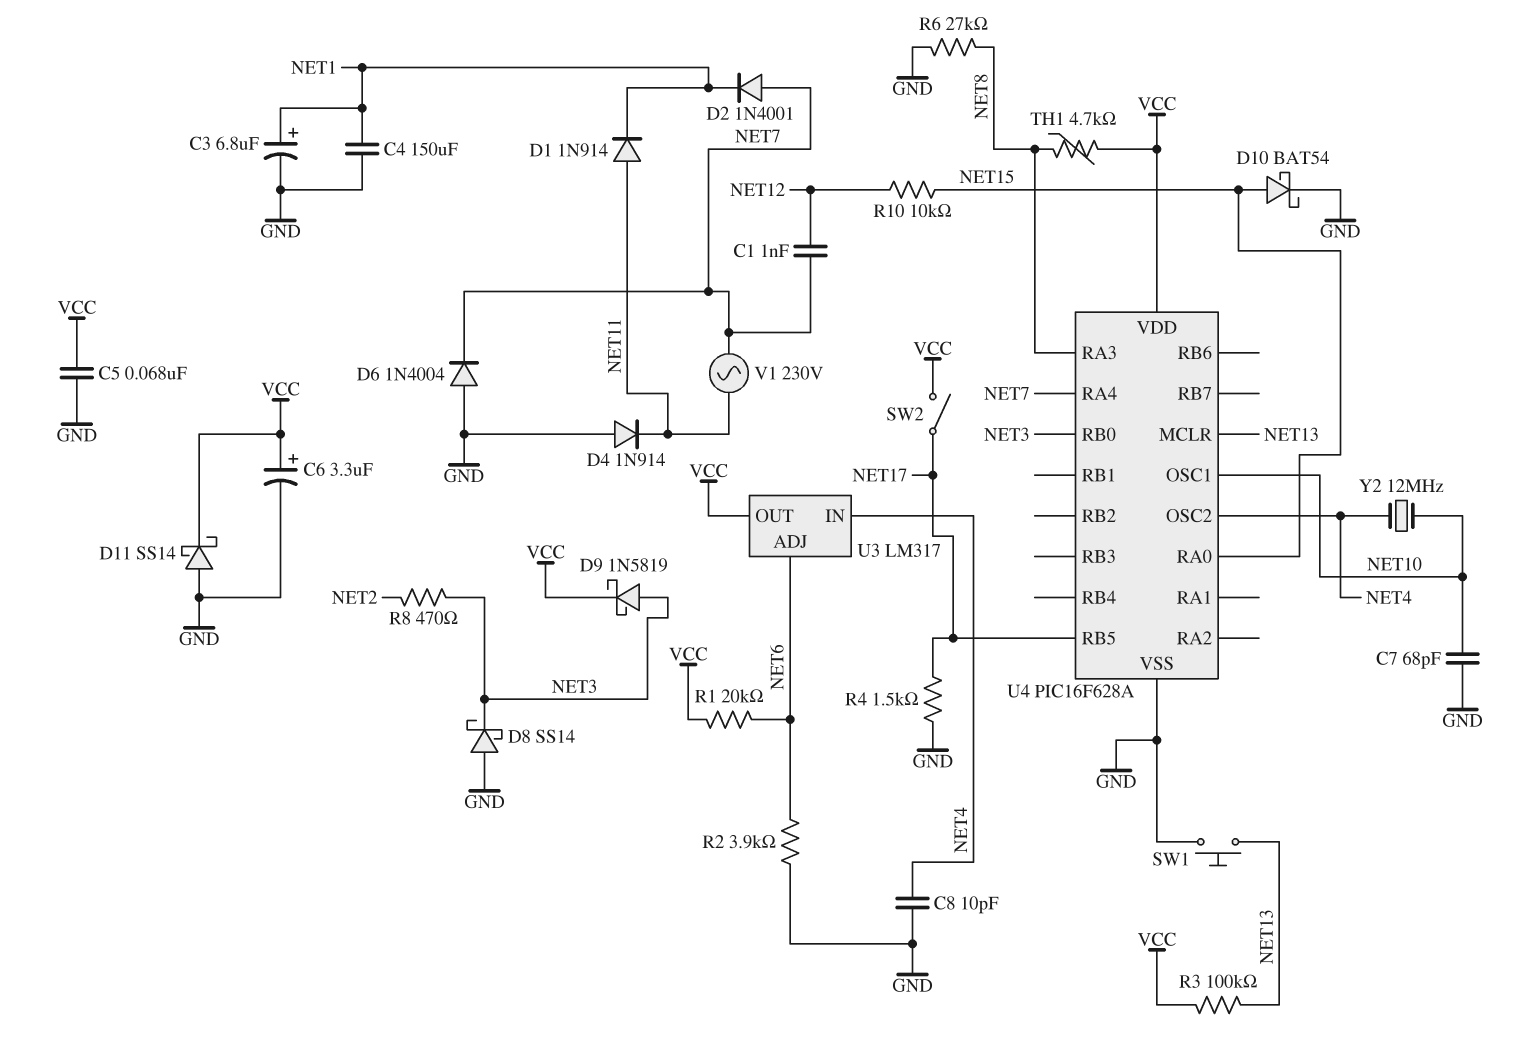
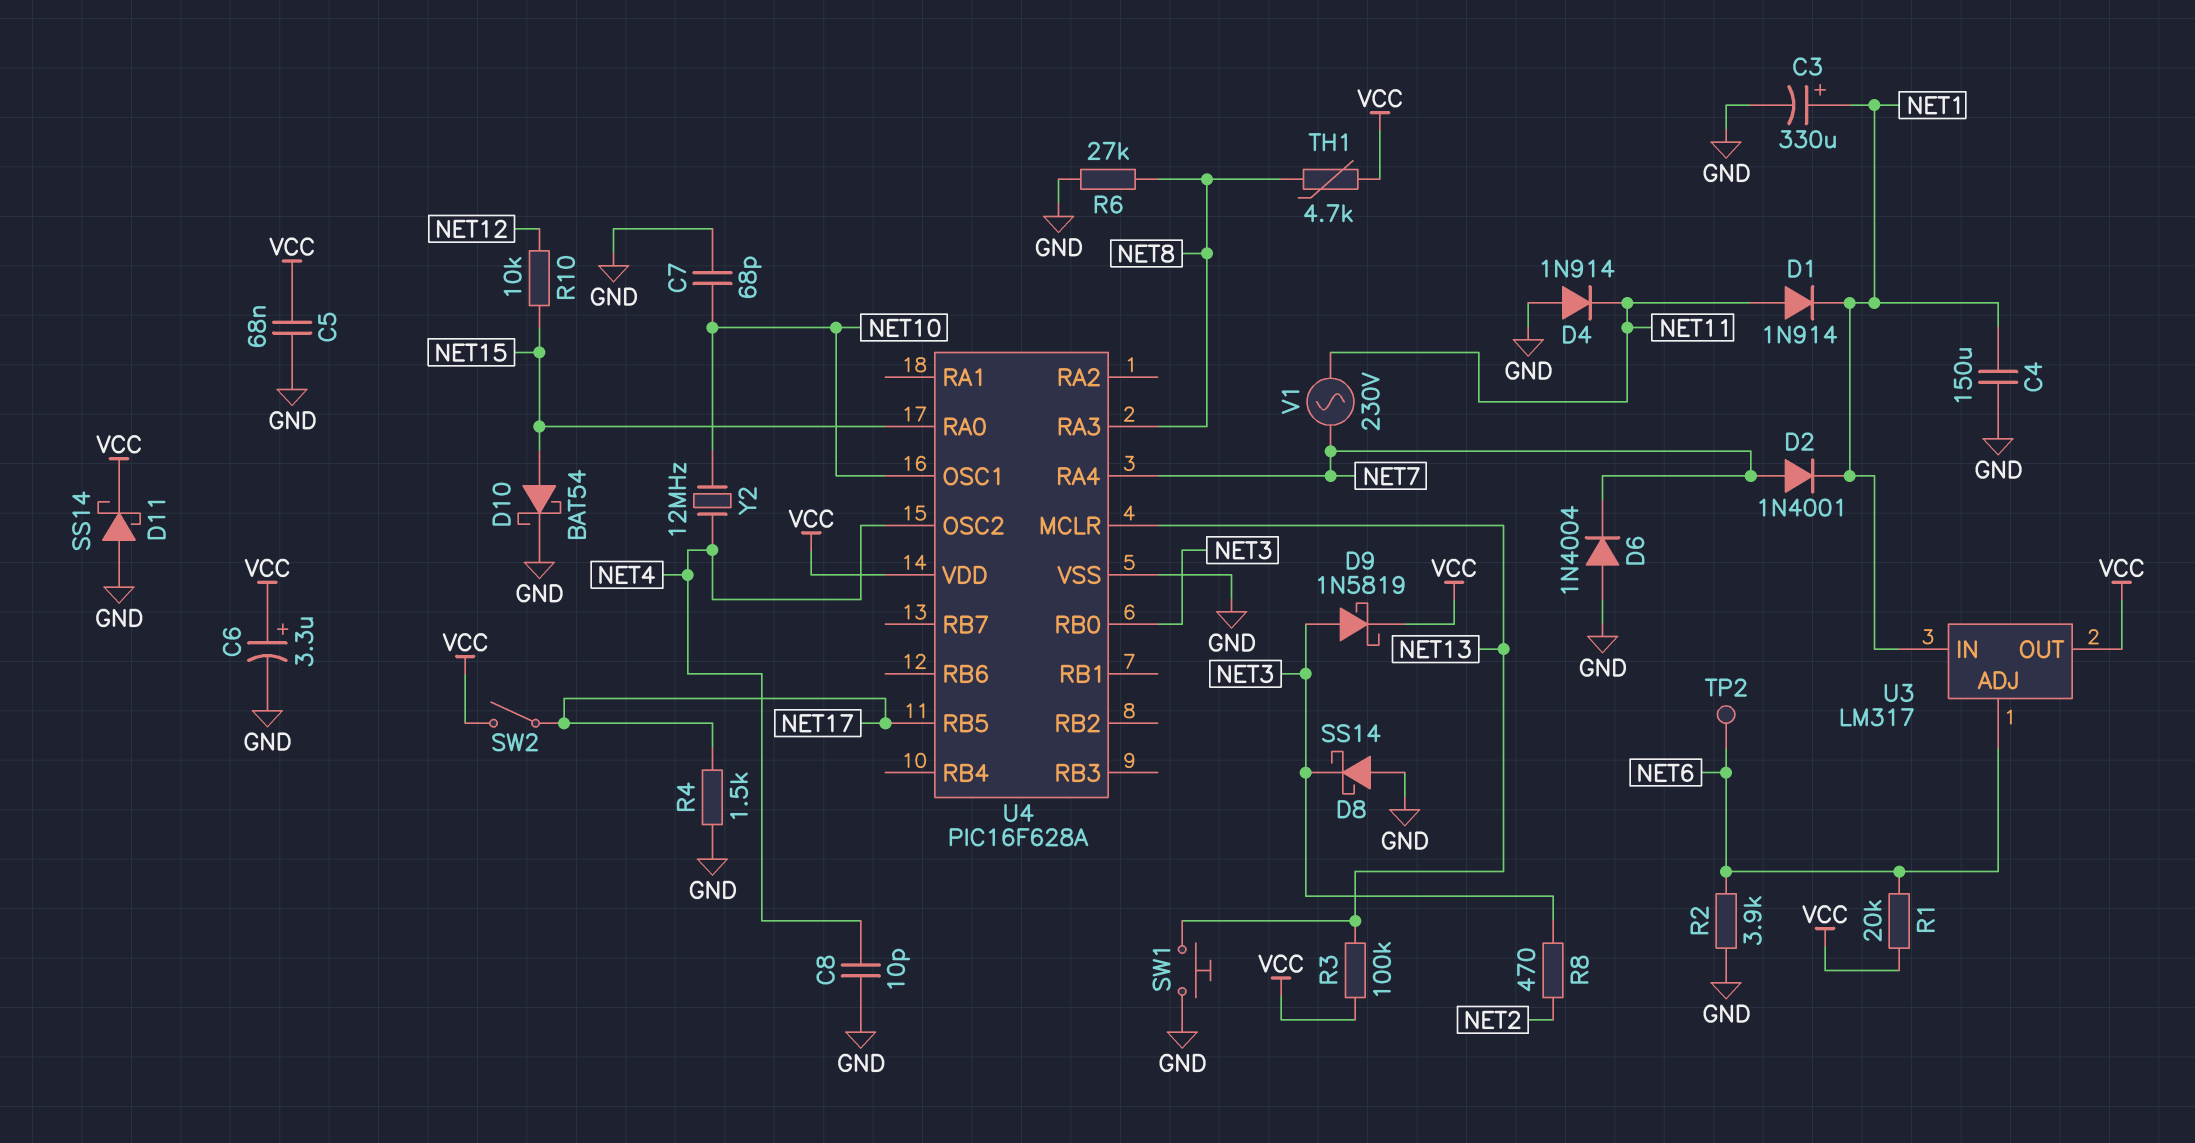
C1: 1nF (NET7, NET12) -> none
C3: 6.8uF (plus NET1, minus GND) -> 330uF (plus NET1, minus GND)
TP2: none -> test point (NET6)
U3 pin IN: NET4 -> NET1

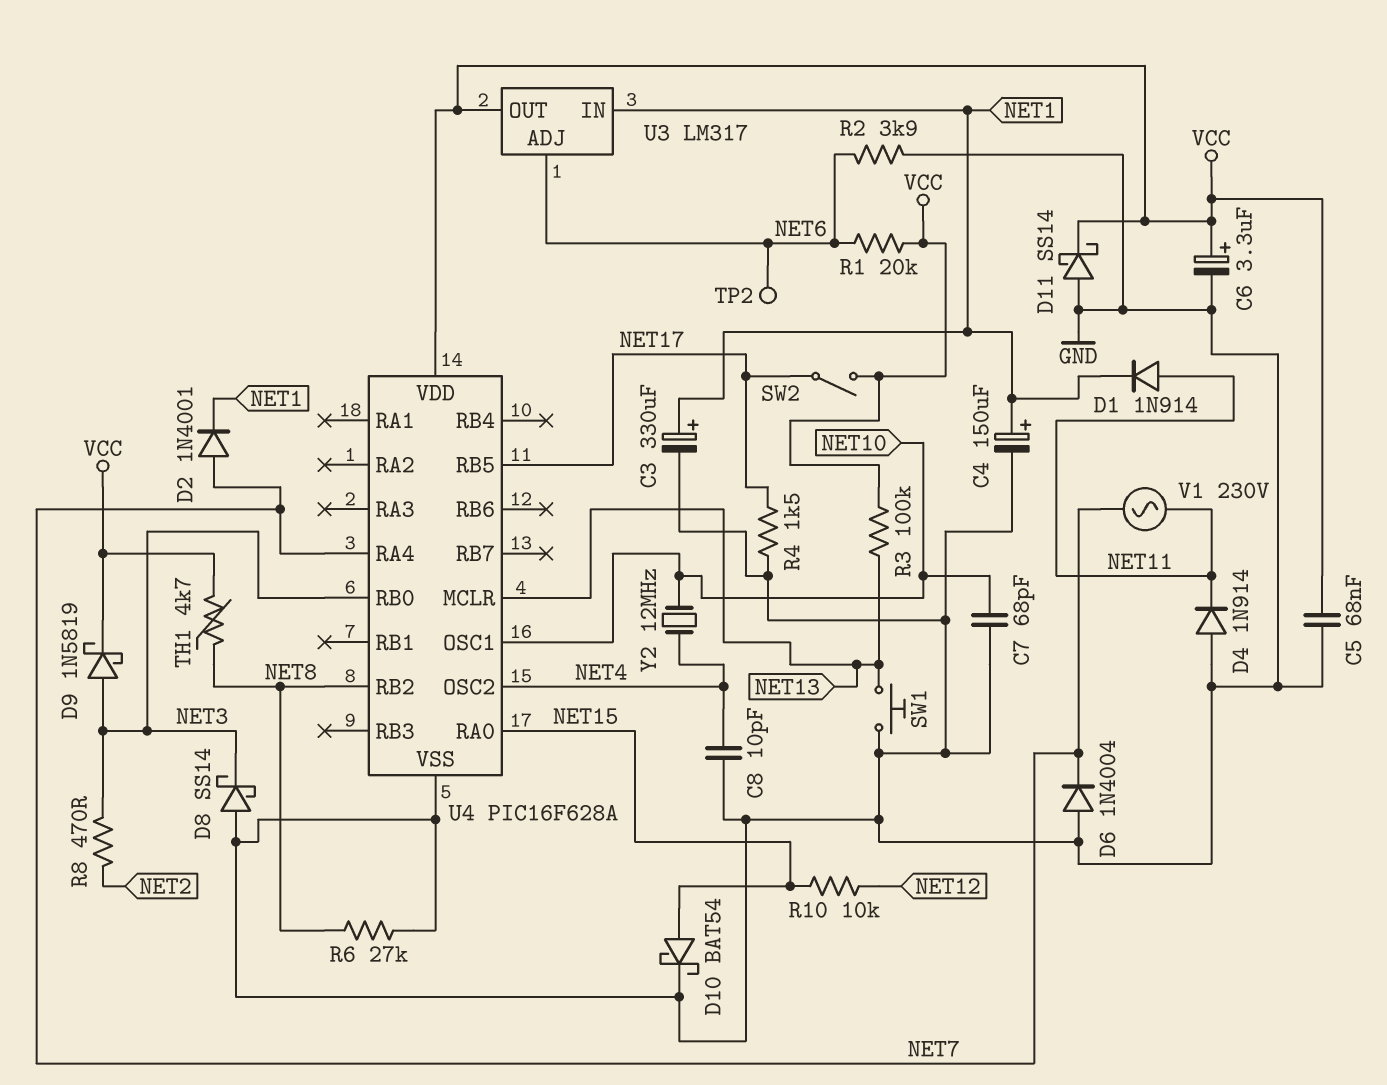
C4: 150uF (GND, NET1) -> 150uF (plus NET1, minus GND)
U4 pin RA3: NET8 -> none
U4 pin RB2: none -> NET8

